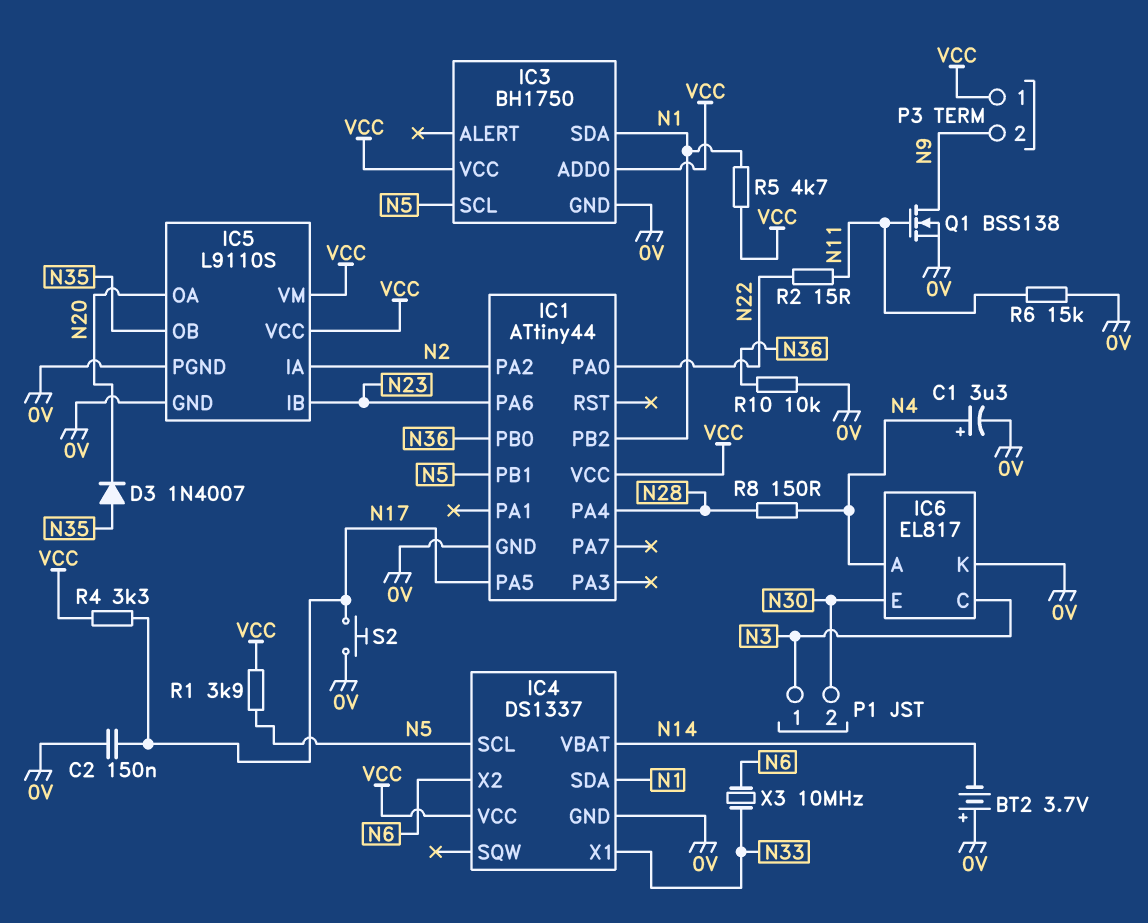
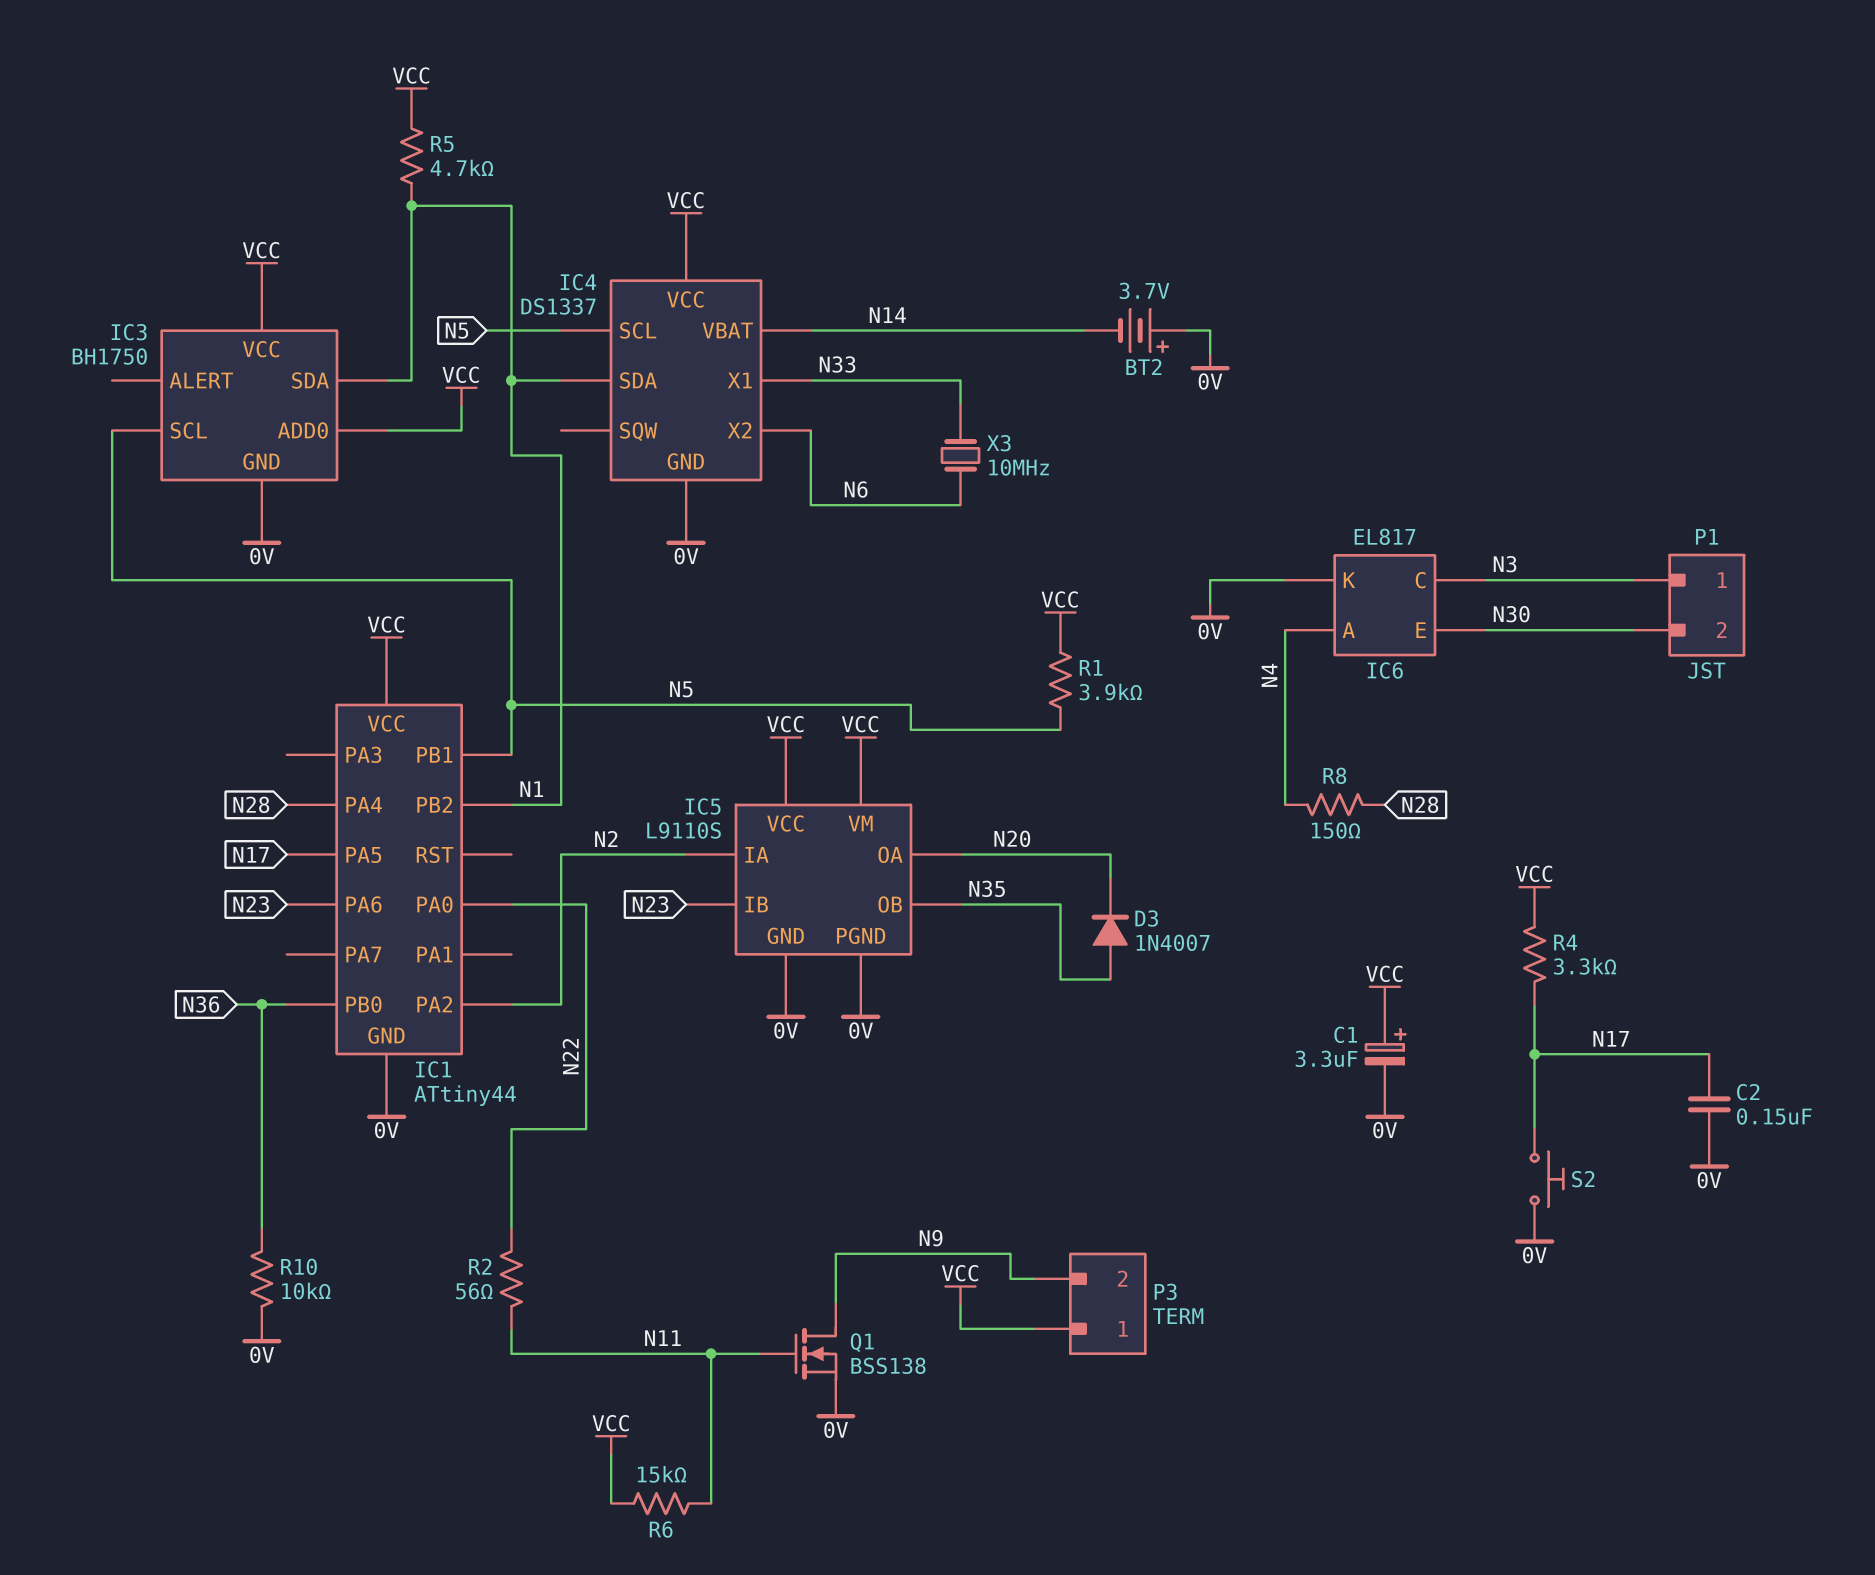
C1: 3.3uF (plus N4, minus 0V) -> 3.3uF (plus VCC, minus 0V)
R2: 15 (N11, N22) -> 56 (N11, N22)
R6: 15k (0V, N11) -> 15k (N11, VCC)

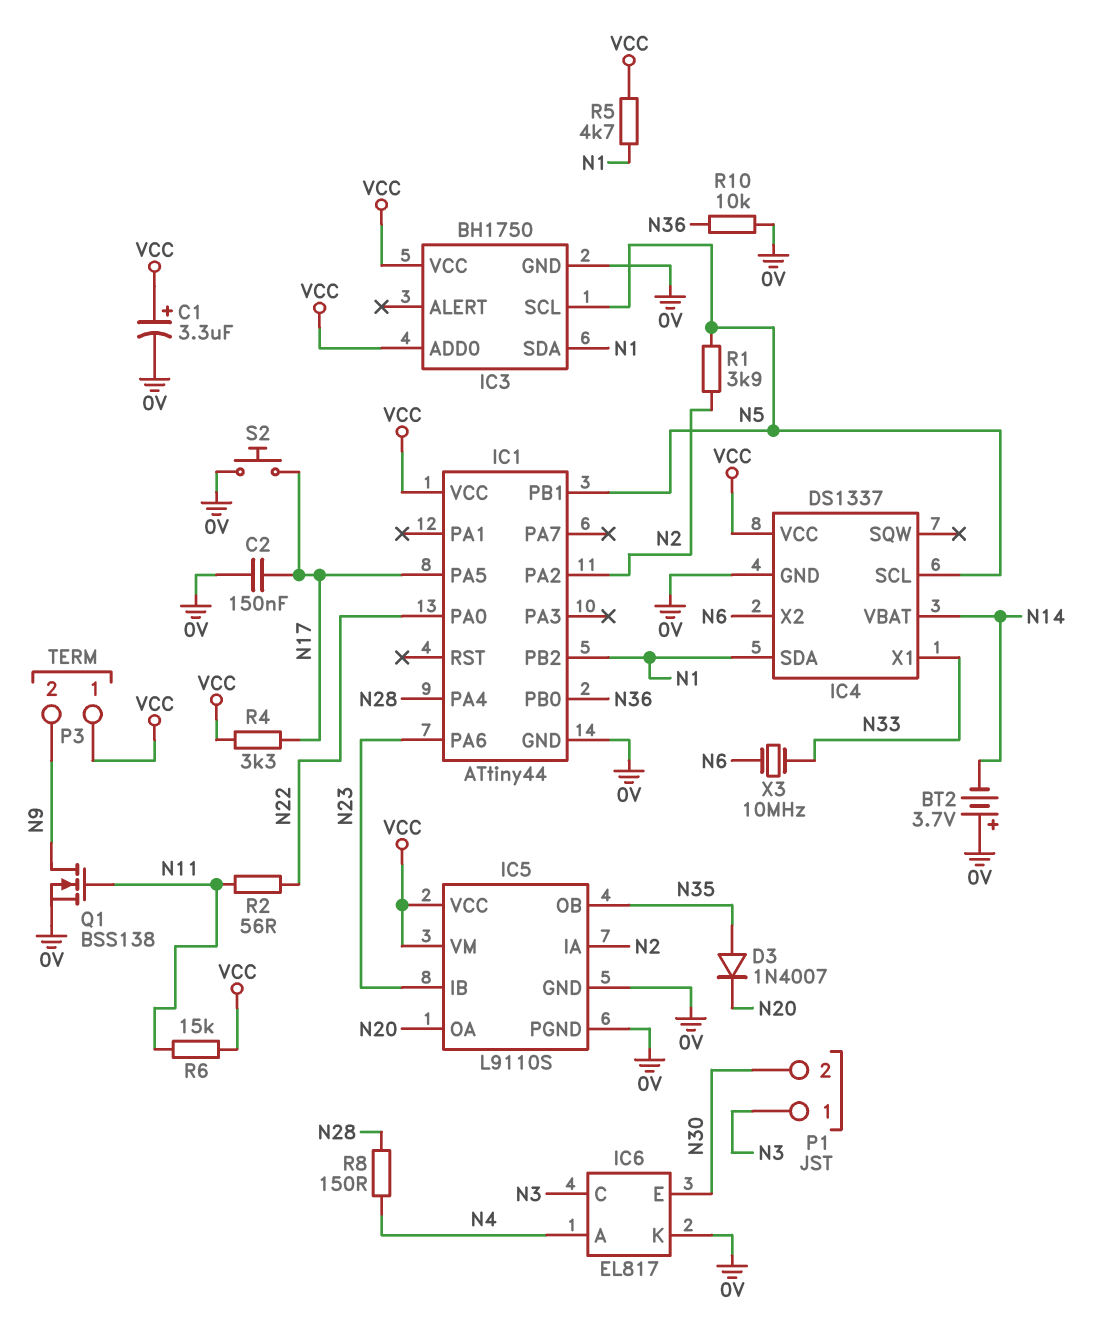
R1: 3.9k (N5, VCC) -> 3.9k (N2, N5)

